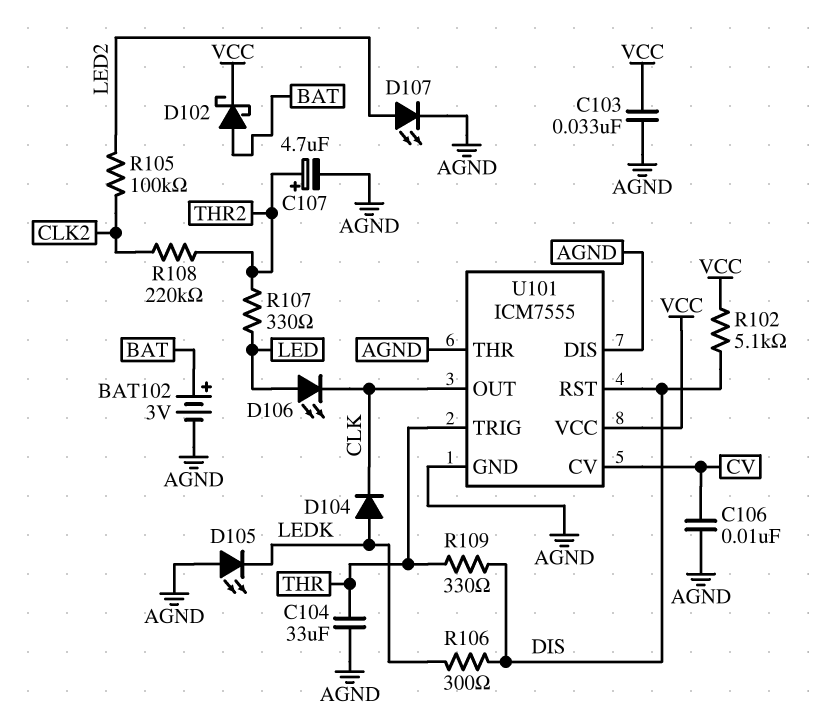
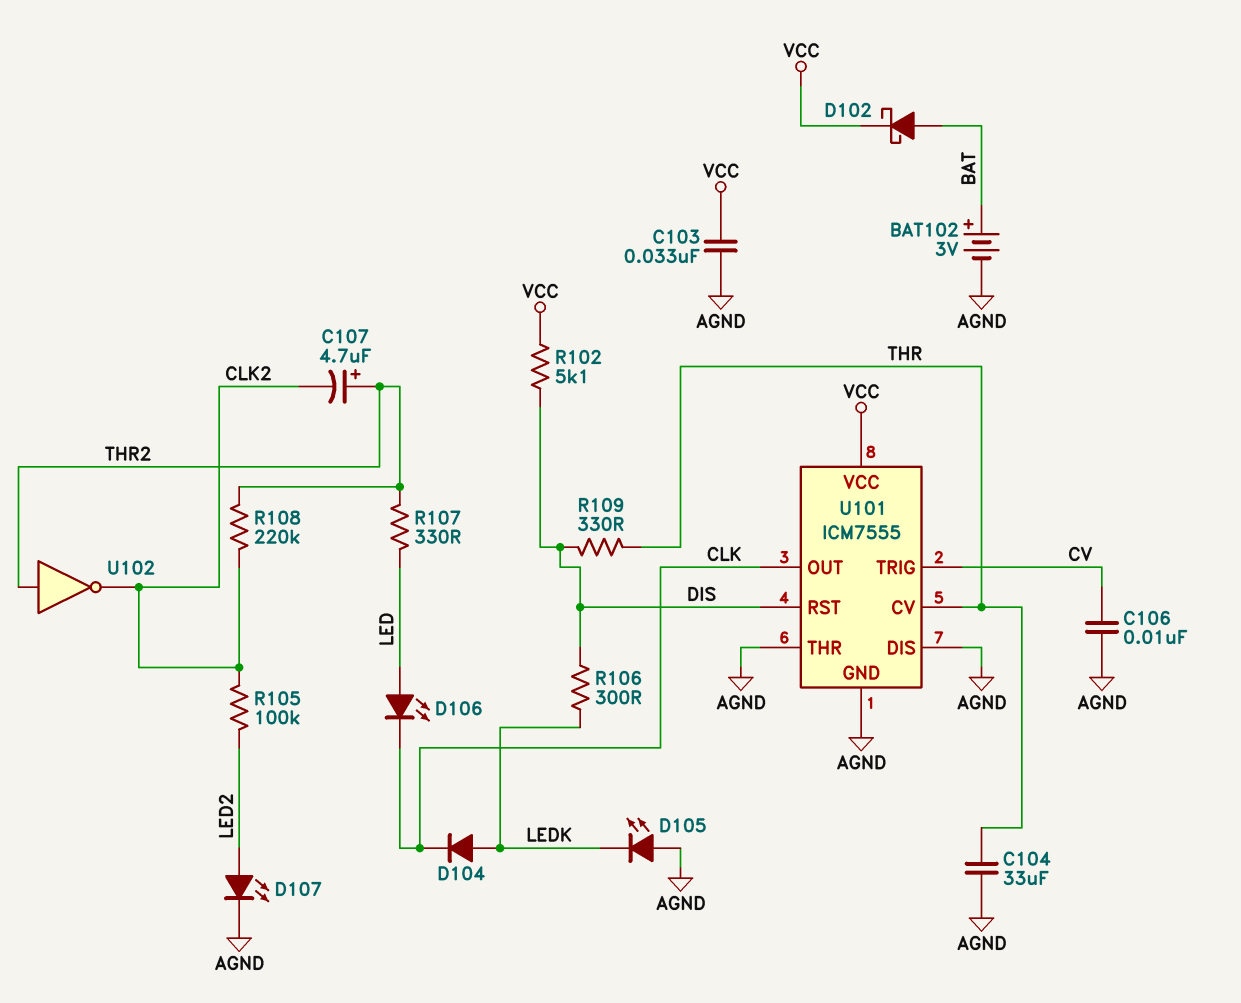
C107: 4.7uF (plus THR2, minus AGND) -> 4.7uF (plus THR2, minus CLK2)
U101 pin CV: CV -> THR
U101 pin TRIG: THR -> CV
U102: none -> NOT (in THR2, out CLK2)

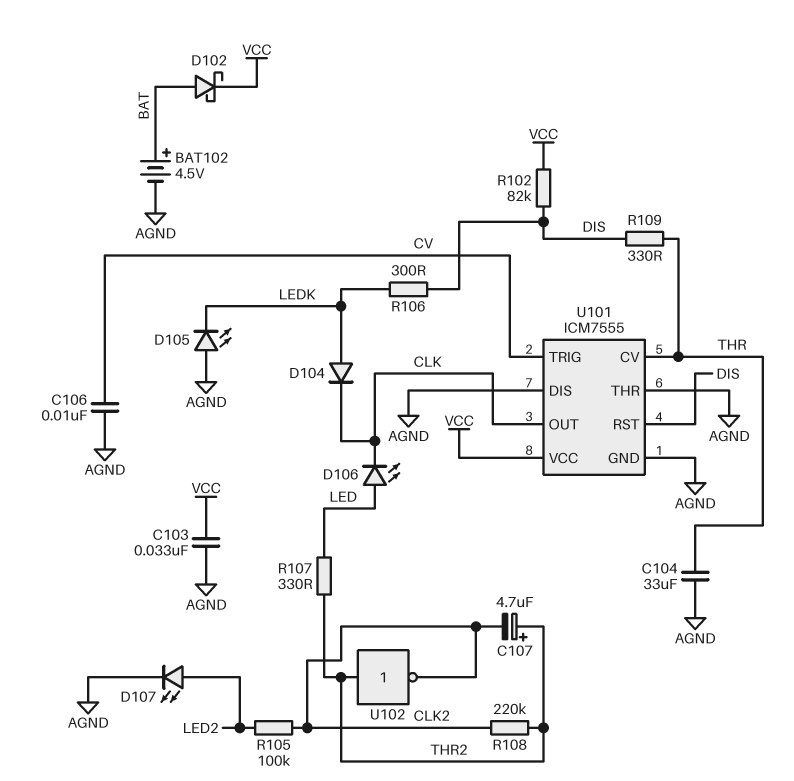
BAT102: 3V (plus BAT, minus AGND) -> 4.5V (plus BAT, minus AGND)
R102: 5.1k (DIS, VCC) -> 82k (DIS, VCC)

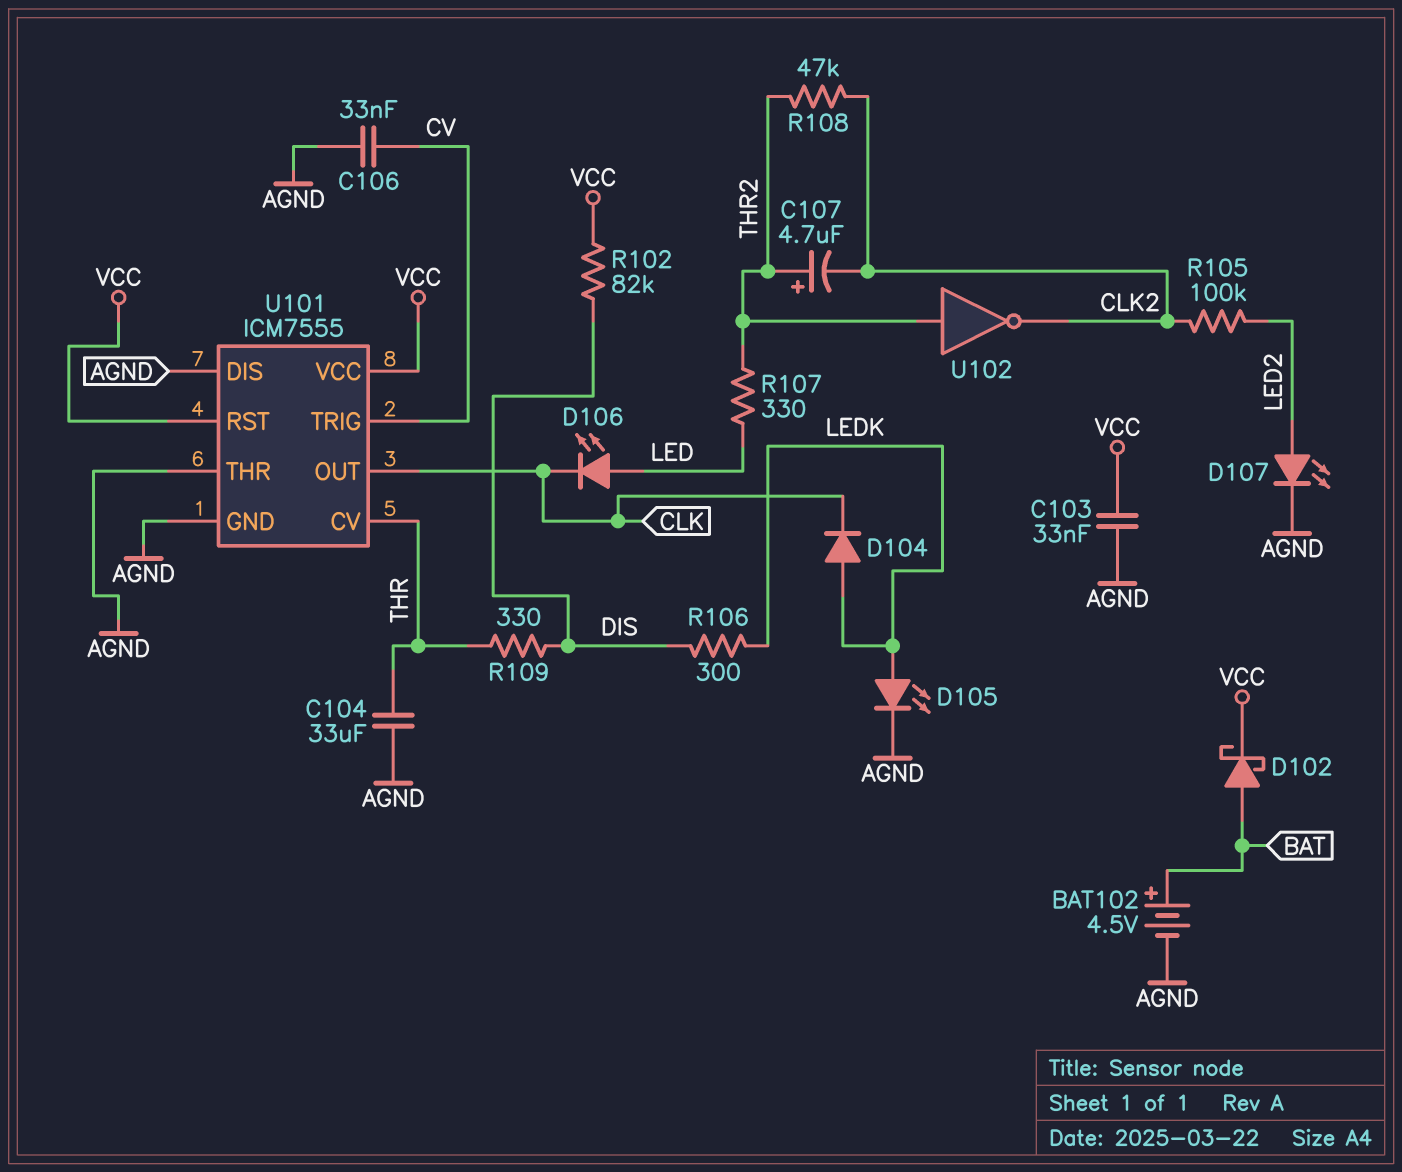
C106: 10nF (AGND, CV) -> 33nF (AGND, CV)
D105: LED (A AGND, K LEDK) -> LED (A LEDK, K AGND)
R108: 220k (CLK2, THR2) -> 47k (CLK2, THR2)
U101 pin RST: DIS -> VCC

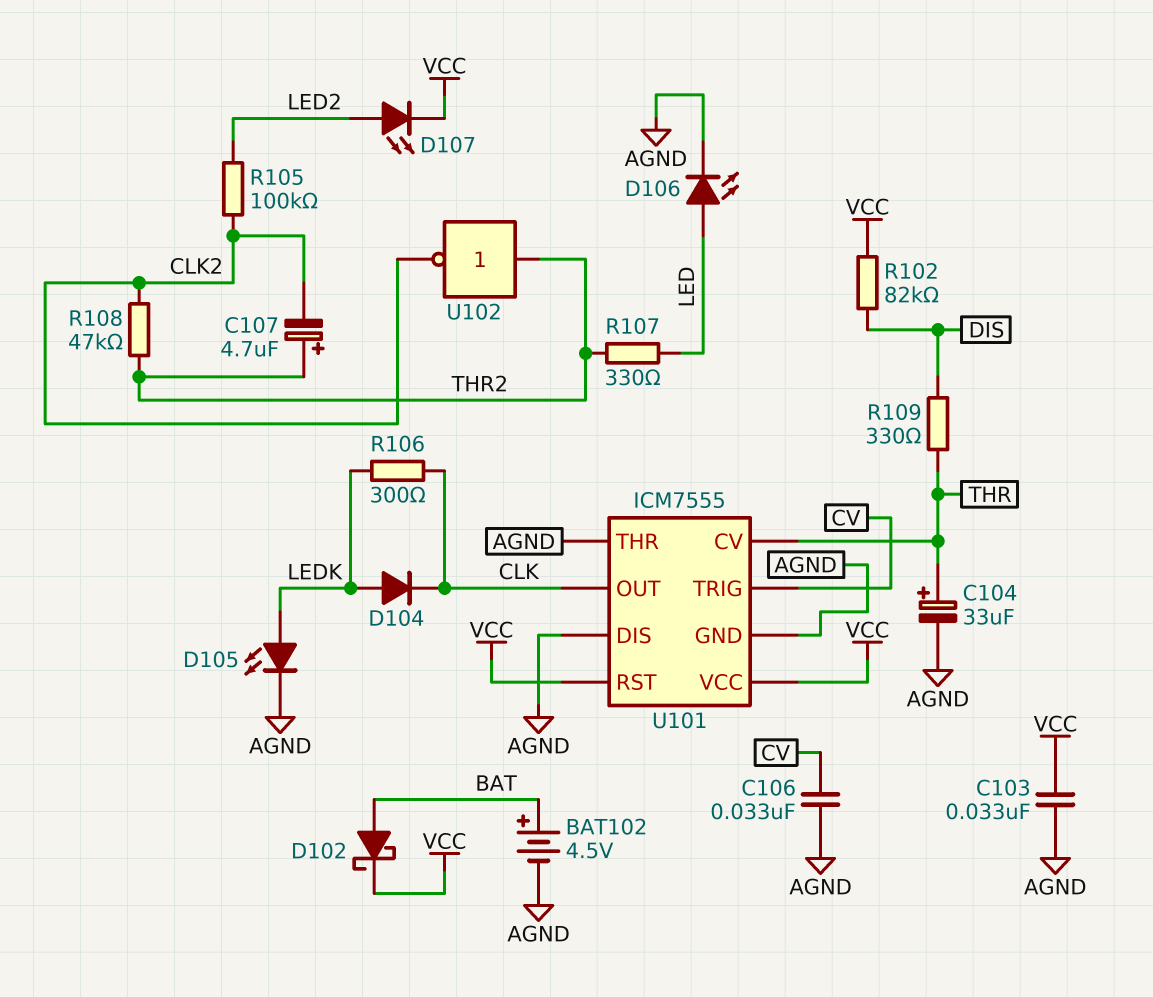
C104: 33uF (AGND, THR) -> 33uF (plus THR, minus AGND)
D106: LED (A LED, K CLK) -> LED (A LED, K AGND)
D107: LED (A LED2, K AGND) -> LED (A LED2, K VCC)
R106: 300 (DIS, LEDK) -> 300 (CLK, LEDK)

